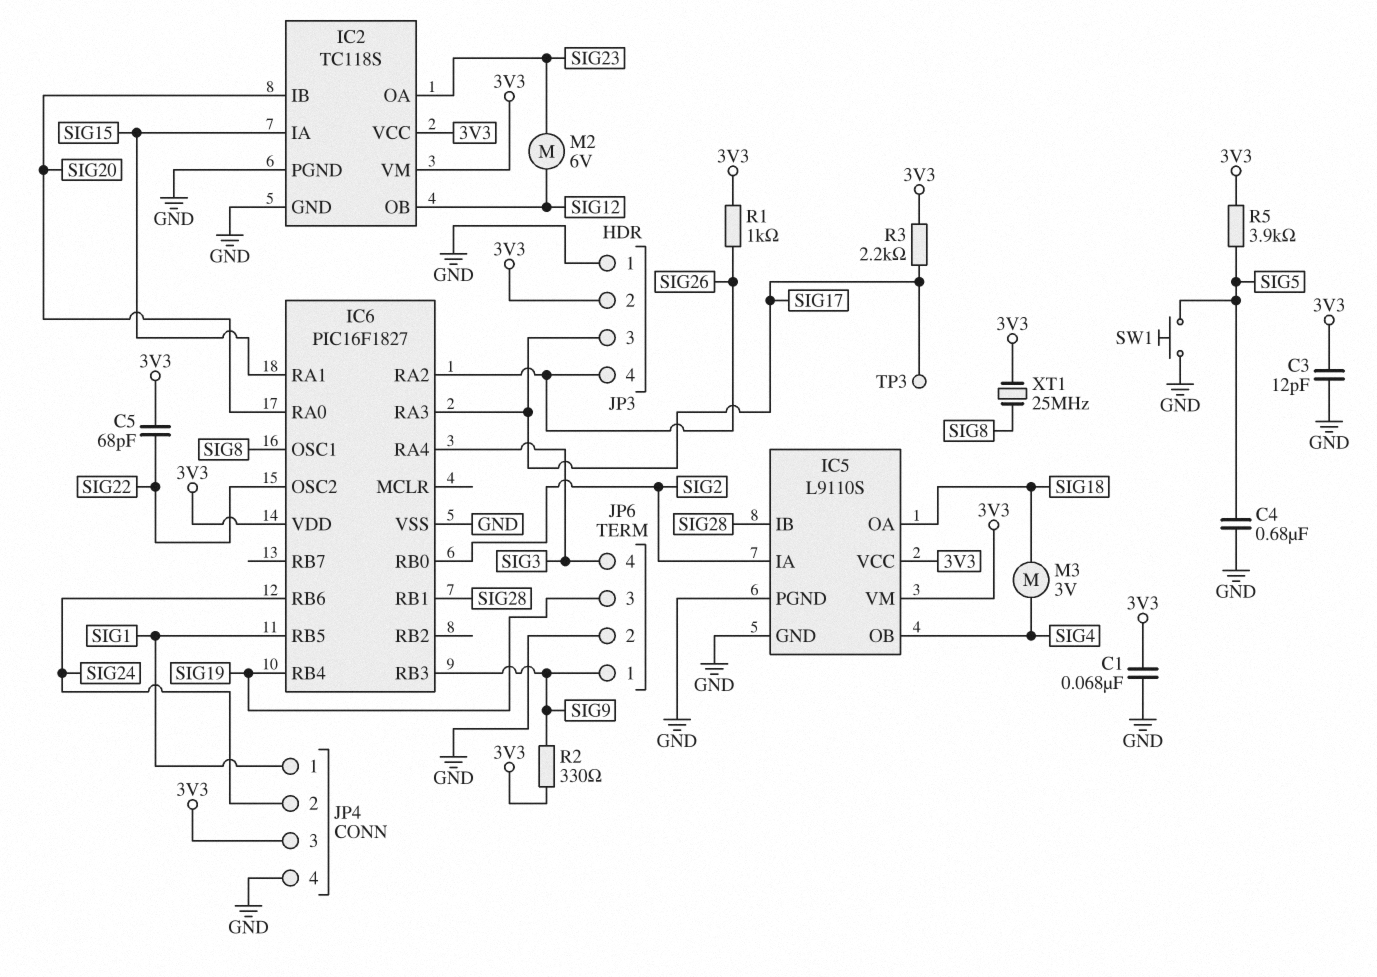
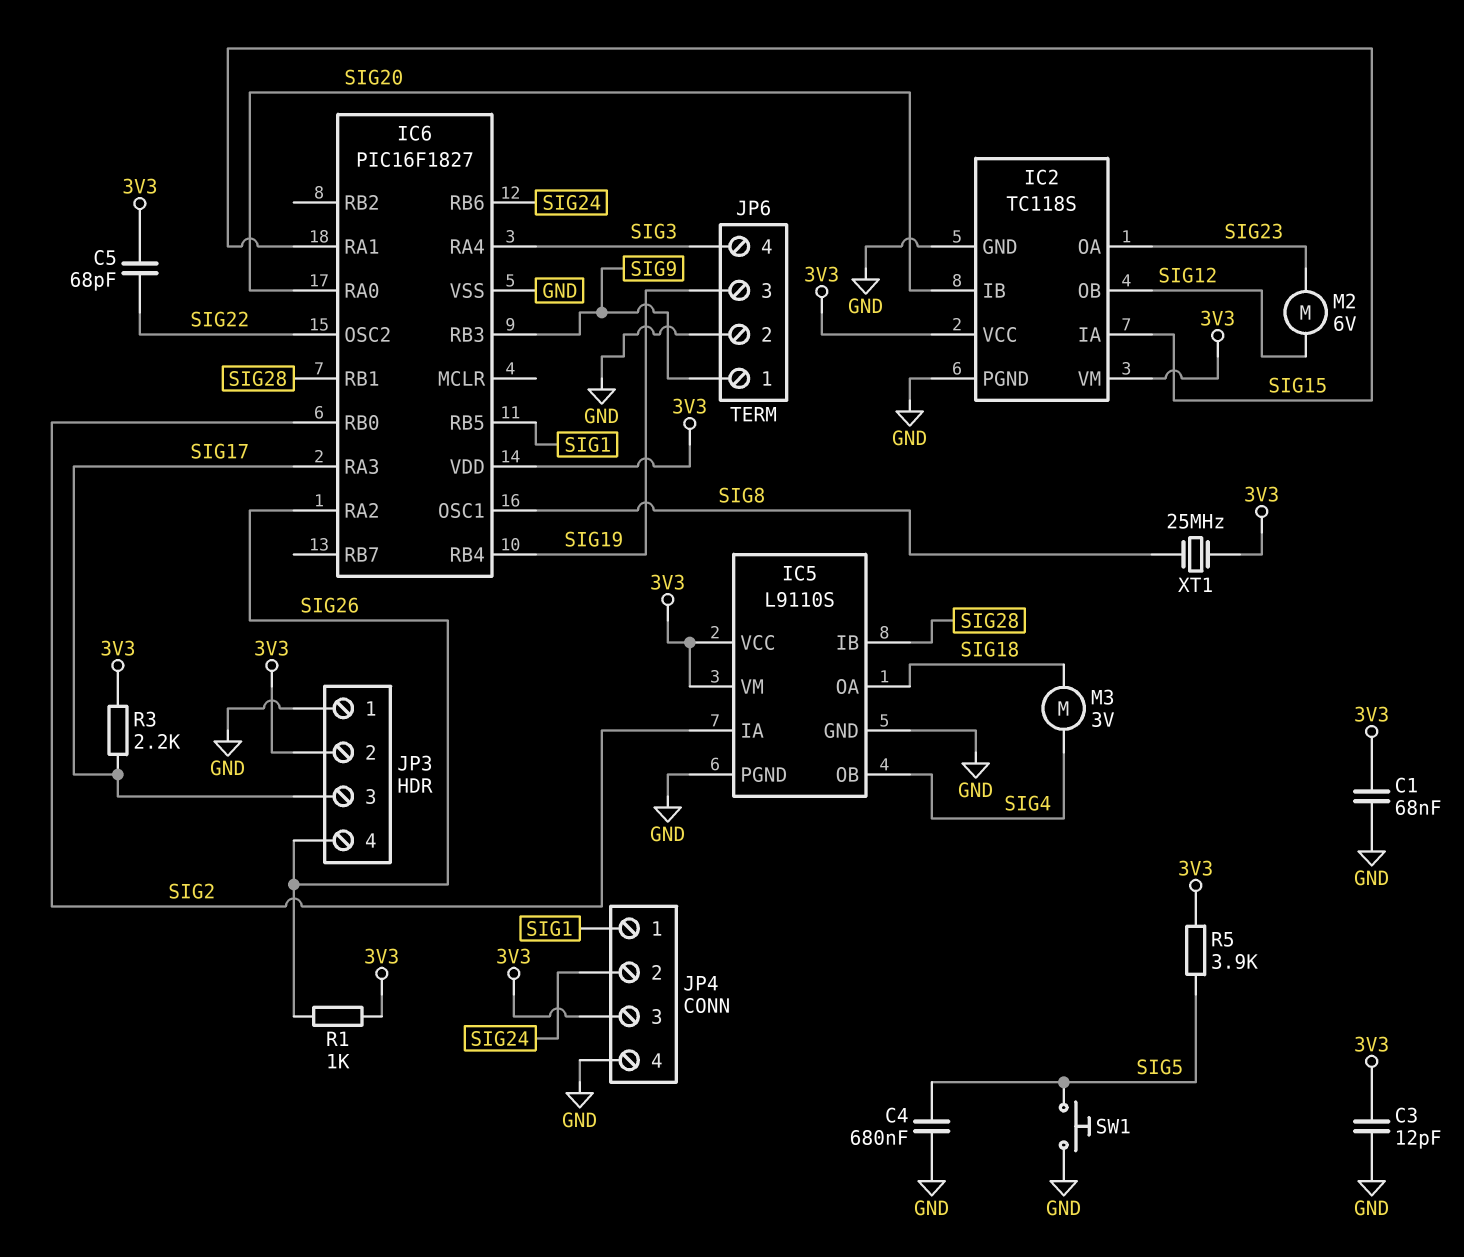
R2: 330 (3V3, SIG9) -> none
TP3: test point (SIG17) -> none

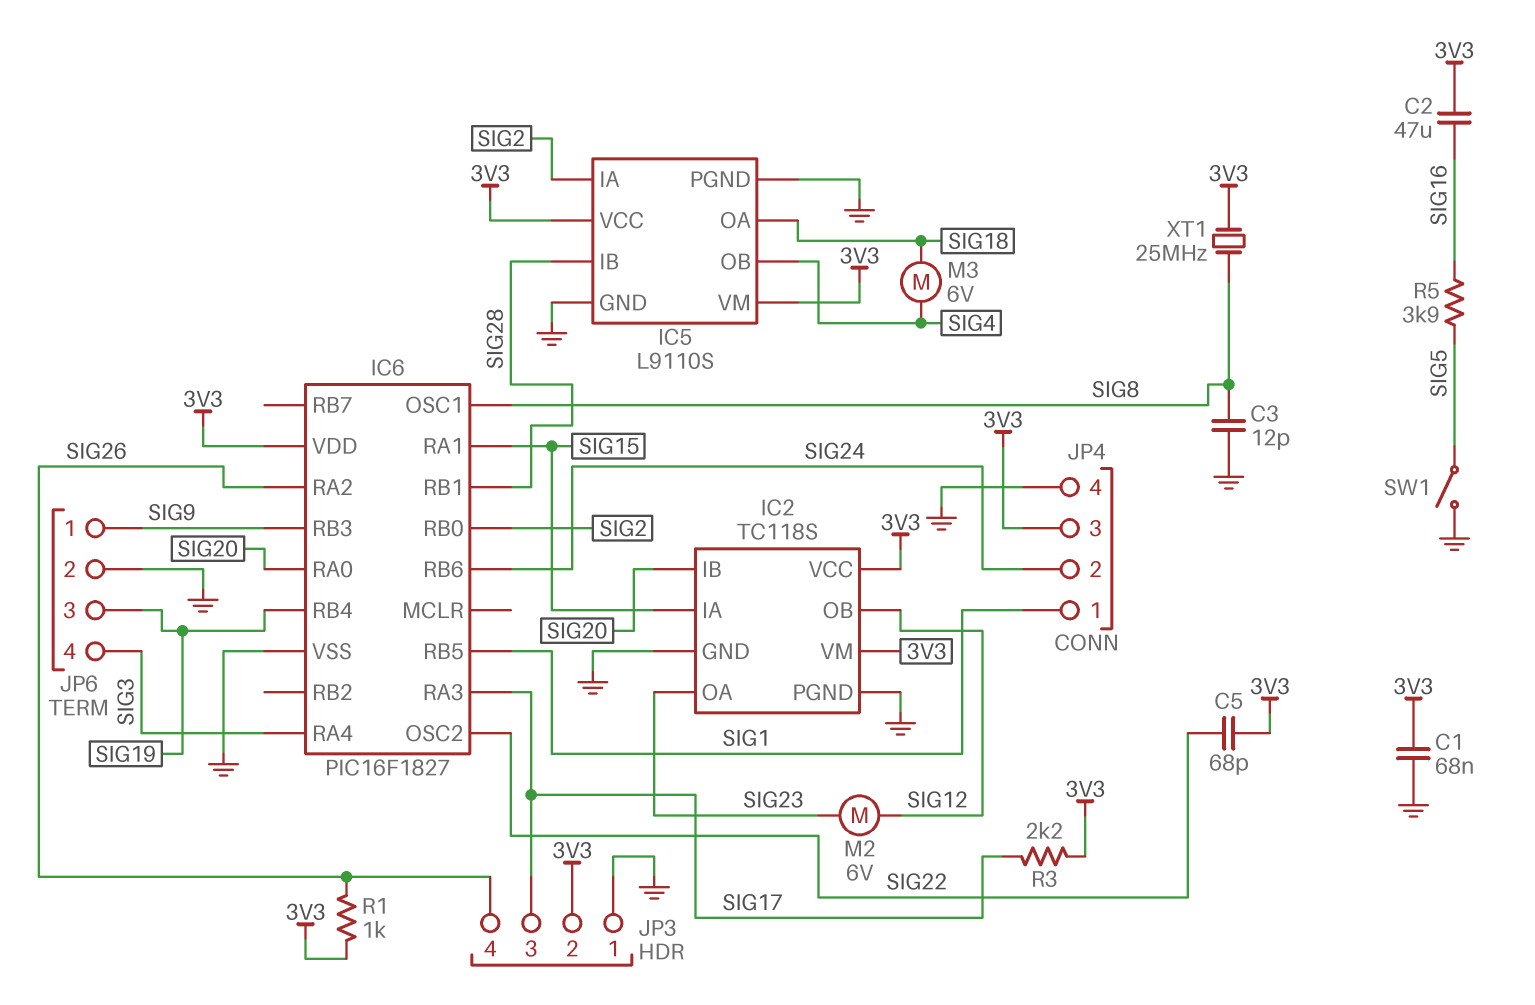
C2: none -> 47uF (3V3, SIG16)
C3: 12pF (3V3, GND) -> 12pF (GND, SIG8)
C4: 680nF (GND, SIG5) -> none
M3: motor 3V (SIG4, SIG18) -> motor 6V (SIG4, SIG18)
R5: 3.9k (3V3, SIG5) -> 3.9k (SIG5, SIG16)
SW1: button (GND, SIG5) -> switch (GND, SIG5)

